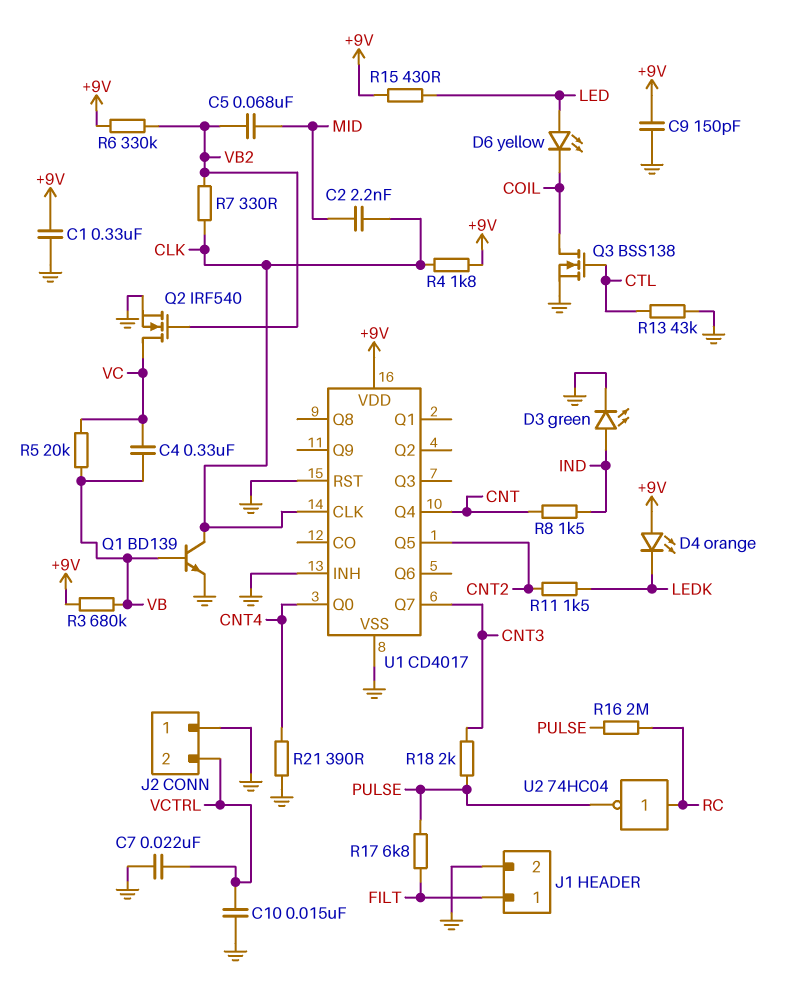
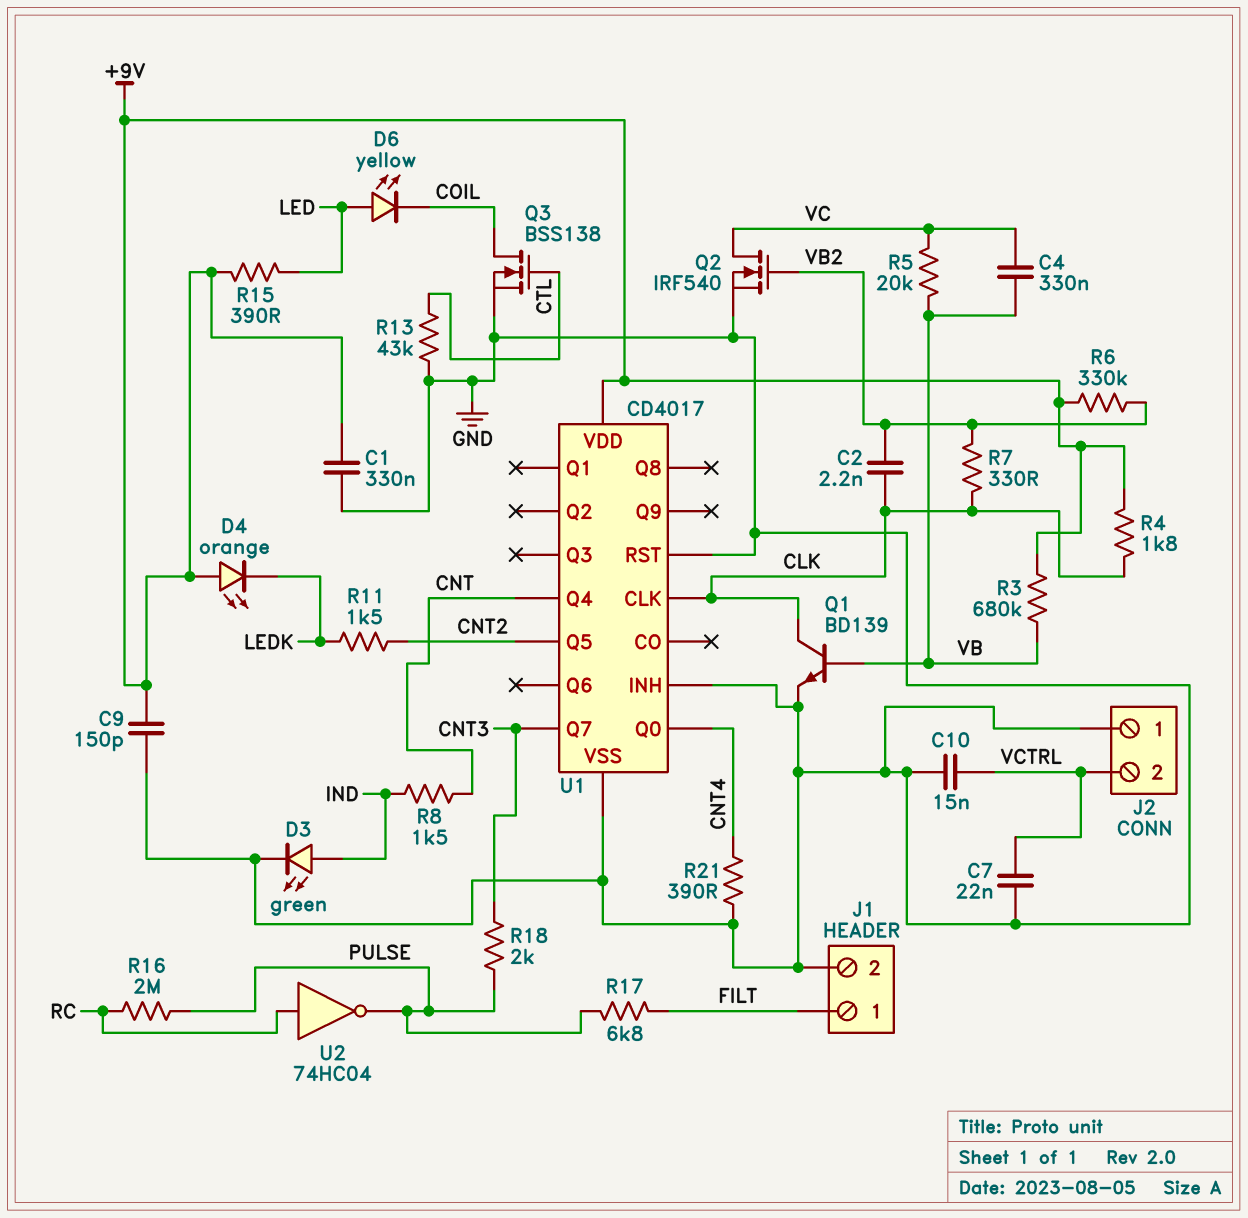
C2: 2.2nF (CLK, MID) -> 2.2nF (CLK, VB2)
C5: 68nF (MID, VB2) -> none
R15: 430 (+9V, LED) -> 390 (+9V, LED)

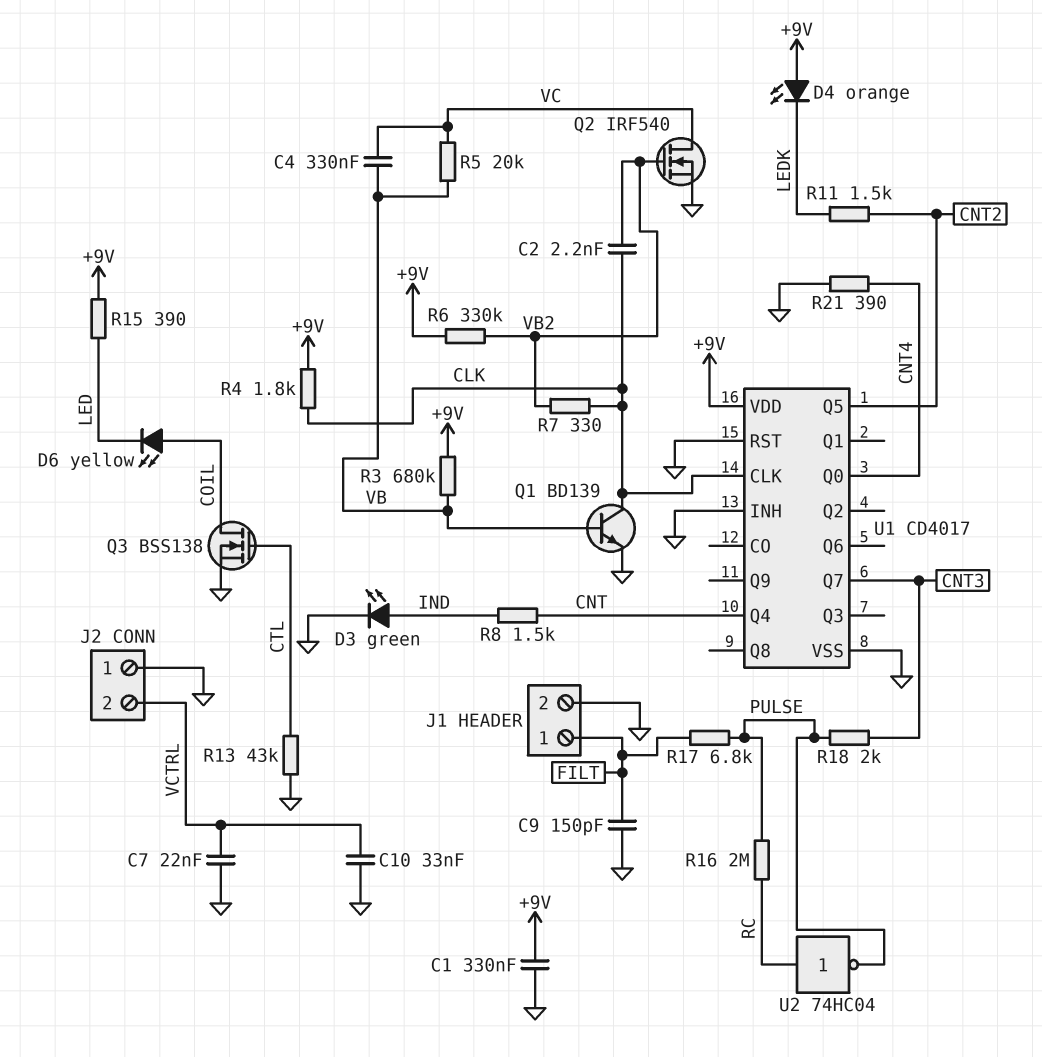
C9: 150pF (+9V, GND) -> 150pF (FILT, GND)
C10: 15nF (GND, VCTRL) -> 33nF (GND, VCTRL)
D6: LED yellow (A LED, K COIL) -> LED yellow (A COIL, K LED)

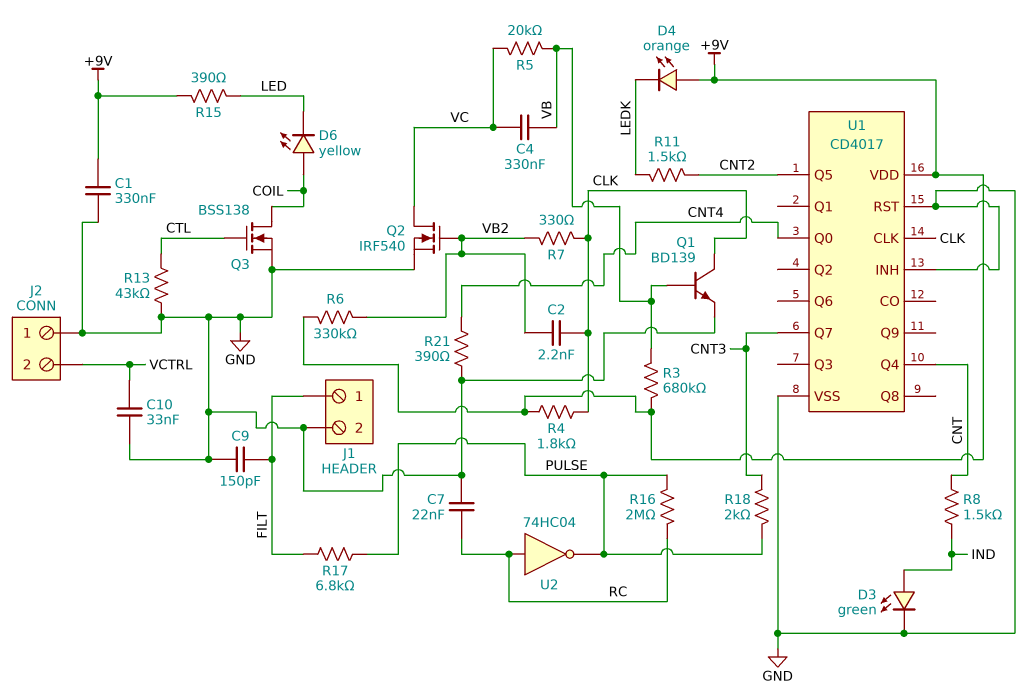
C7: 22nF (GND, VCTRL) -> 22nF (GND, RC)

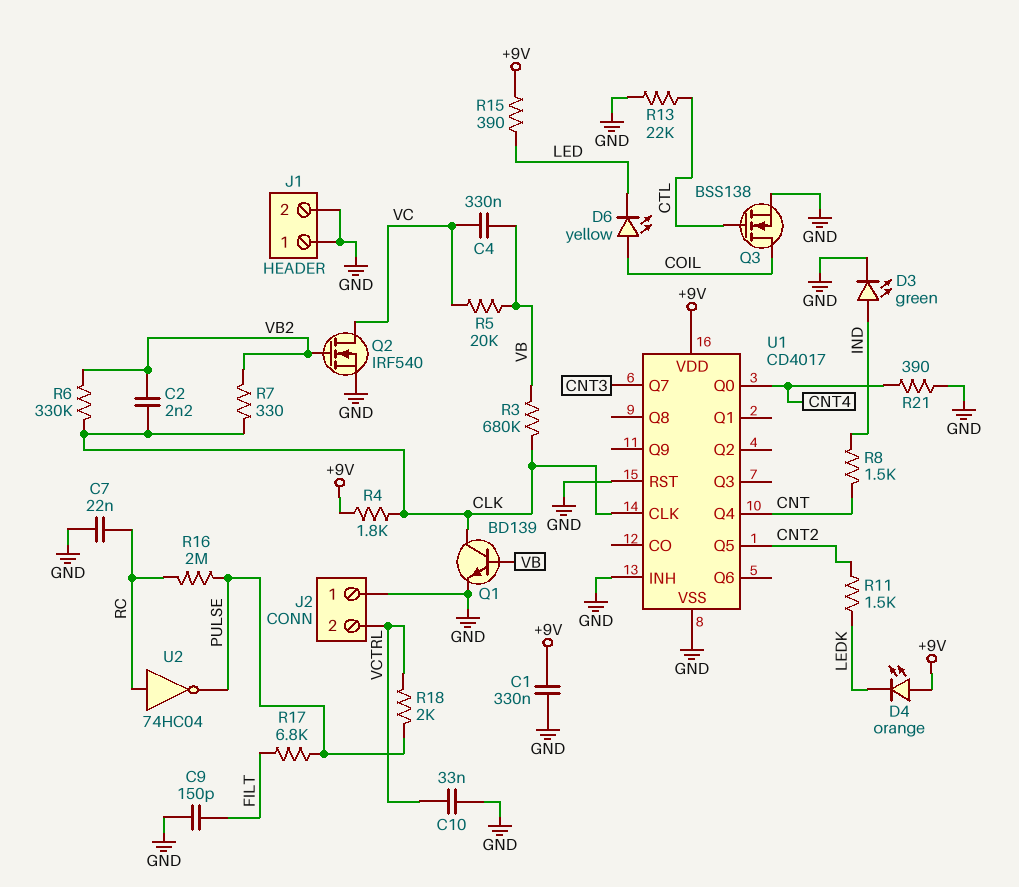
J1 pin 1: FILT -> GND
R3: 680k (+9V, VB) -> 680k (CLK, VB)
R6: 330k (+9V, VB2) -> 330k (CLK, VB2)
R13: 43k (CTL, GND) -> 22k (CTL, GND)
R18: 2k (CNT3, PULSE) -> 2k (PULSE, VCTRL)

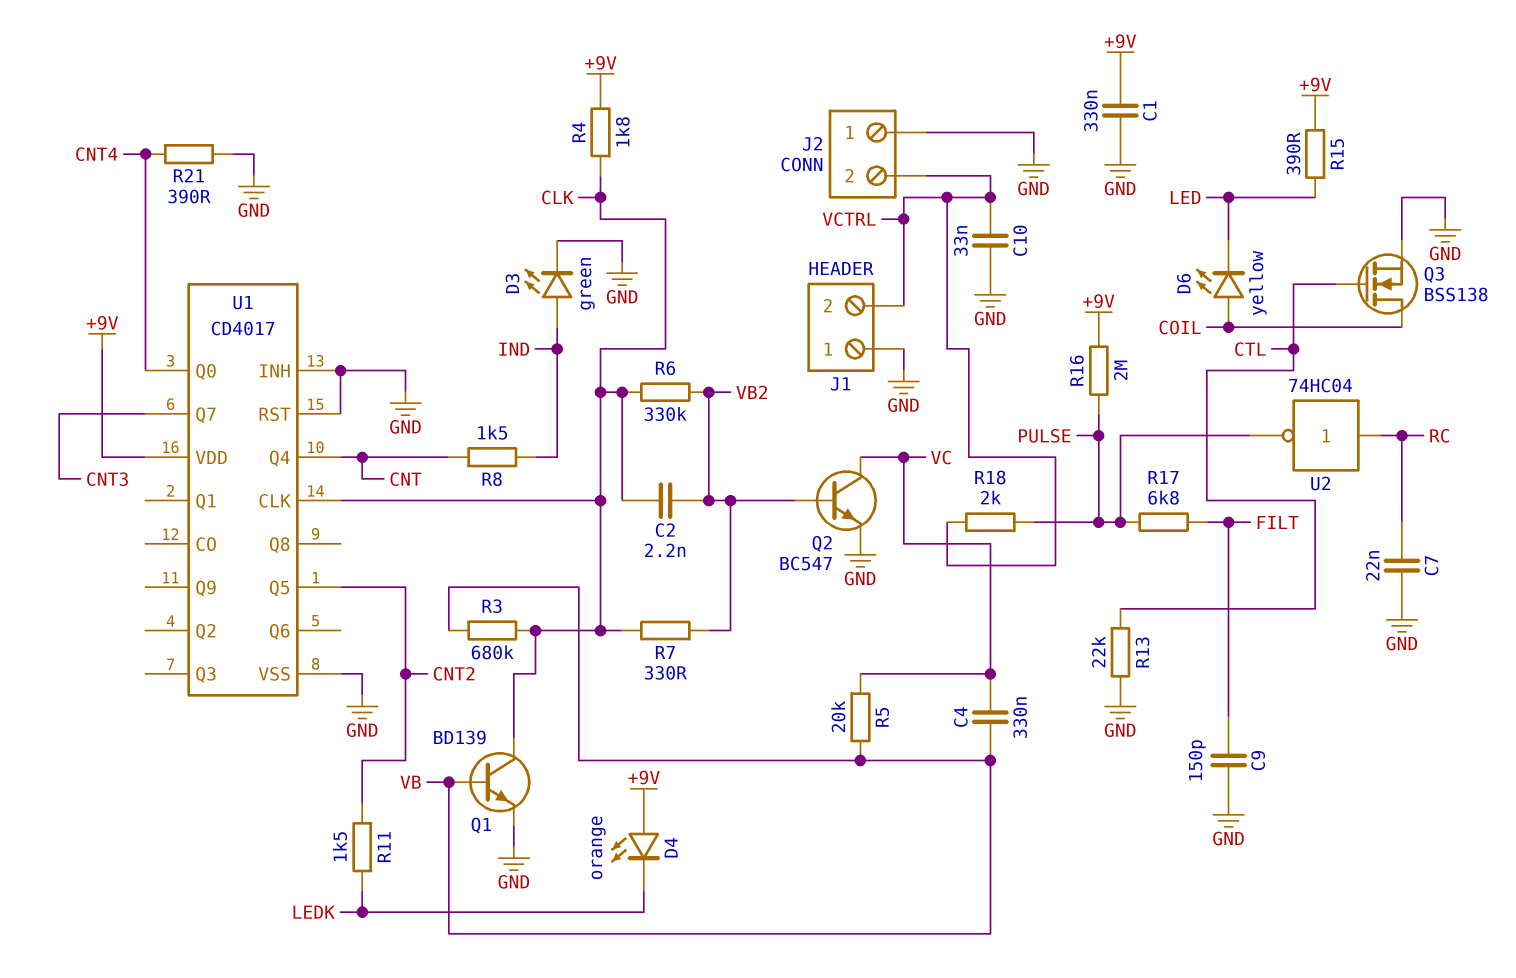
J1 pin 2: GND -> VCTRL
Q2: NMOS IRF540 (G VB2, D VC, S GND) -> NPN BC547 (B VB2, C VC, E GND)
R16: 2M (PULSE, RC) -> 2M (+9V, PULSE)

